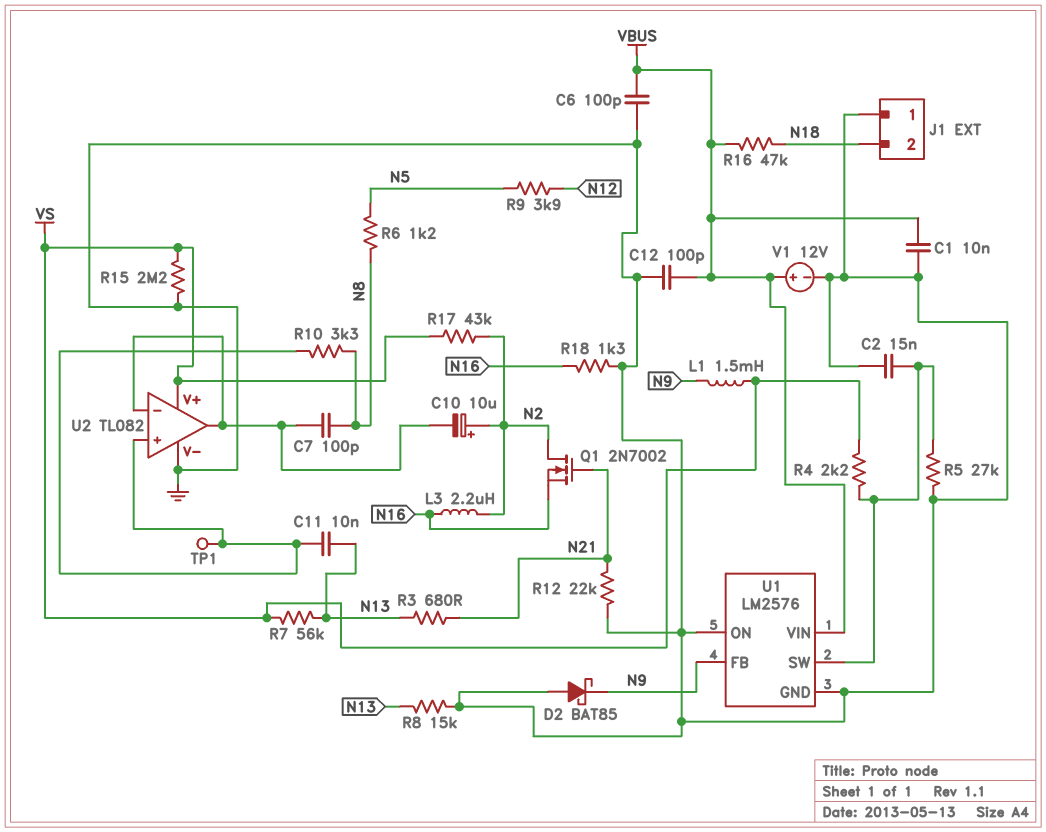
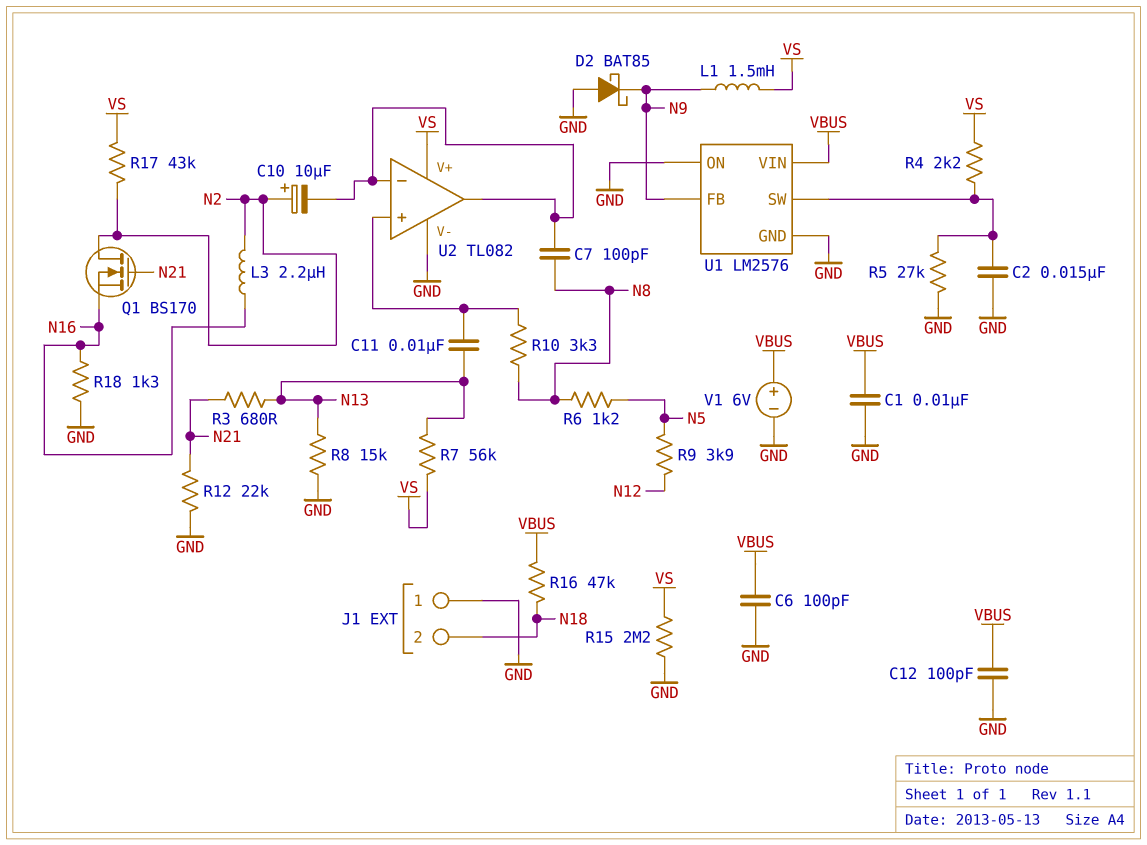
Q1: NMOS 2N7002 (G N21, D N2, S N16) -> NMOS BS170 (G N21, D N2, S N16)
TP1: test point (U2/in+) -> none
V1: 12V (plus VBUS, minus GND) -> 6V (plus VBUS, minus GND)

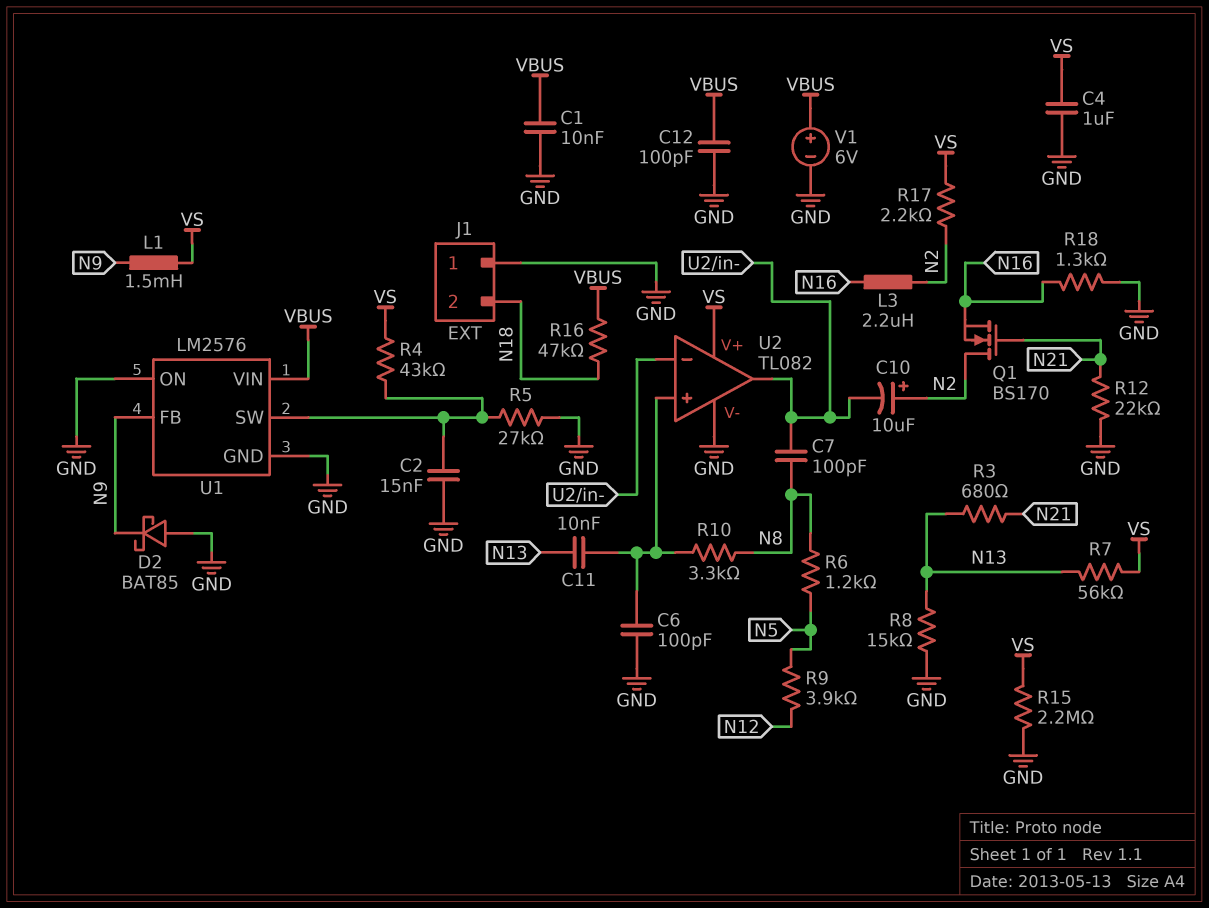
C4: none -> 1uF (GND, VS)
C6: 100pF (GND, VBUS) -> 100pF (GND, U2/in+)
R4: 2.2k (U1/SW, VS) -> 43k (U1/SW, VS)
R17: 43k (N2, VS) -> 2.2k (N2, VS)

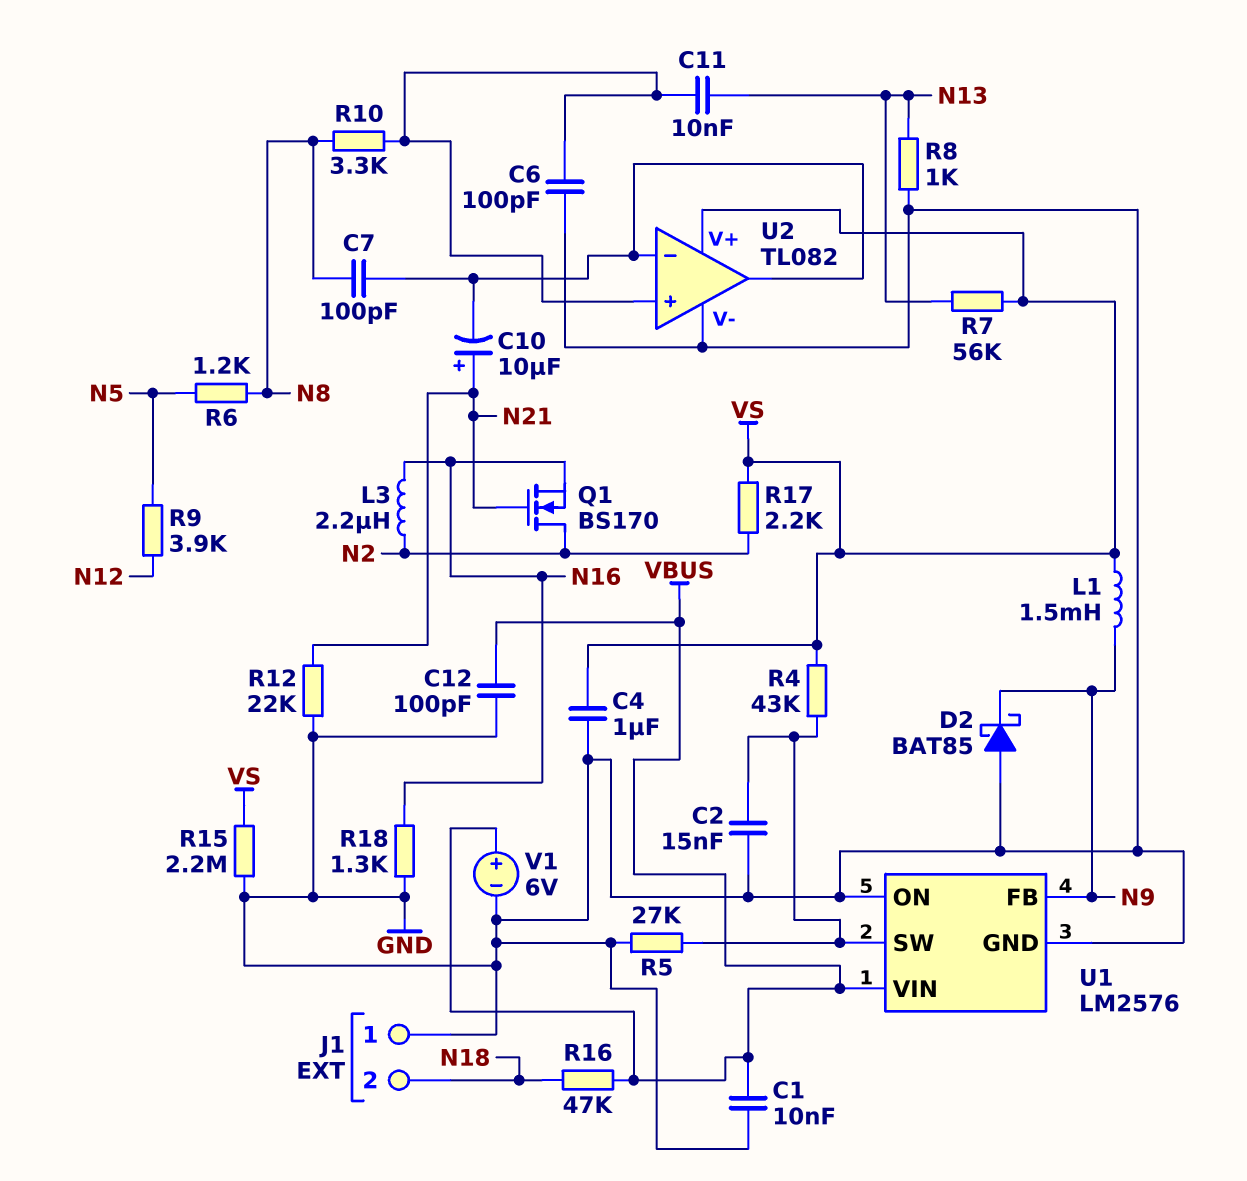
C10: 10uF (plus N2, minus U2/in-) -> 10uF (plus N21, minus U2/in-)
R3: 680 (N13, N21) -> none
R8: 15k (GND, N13) -> 1k (GND, N13)

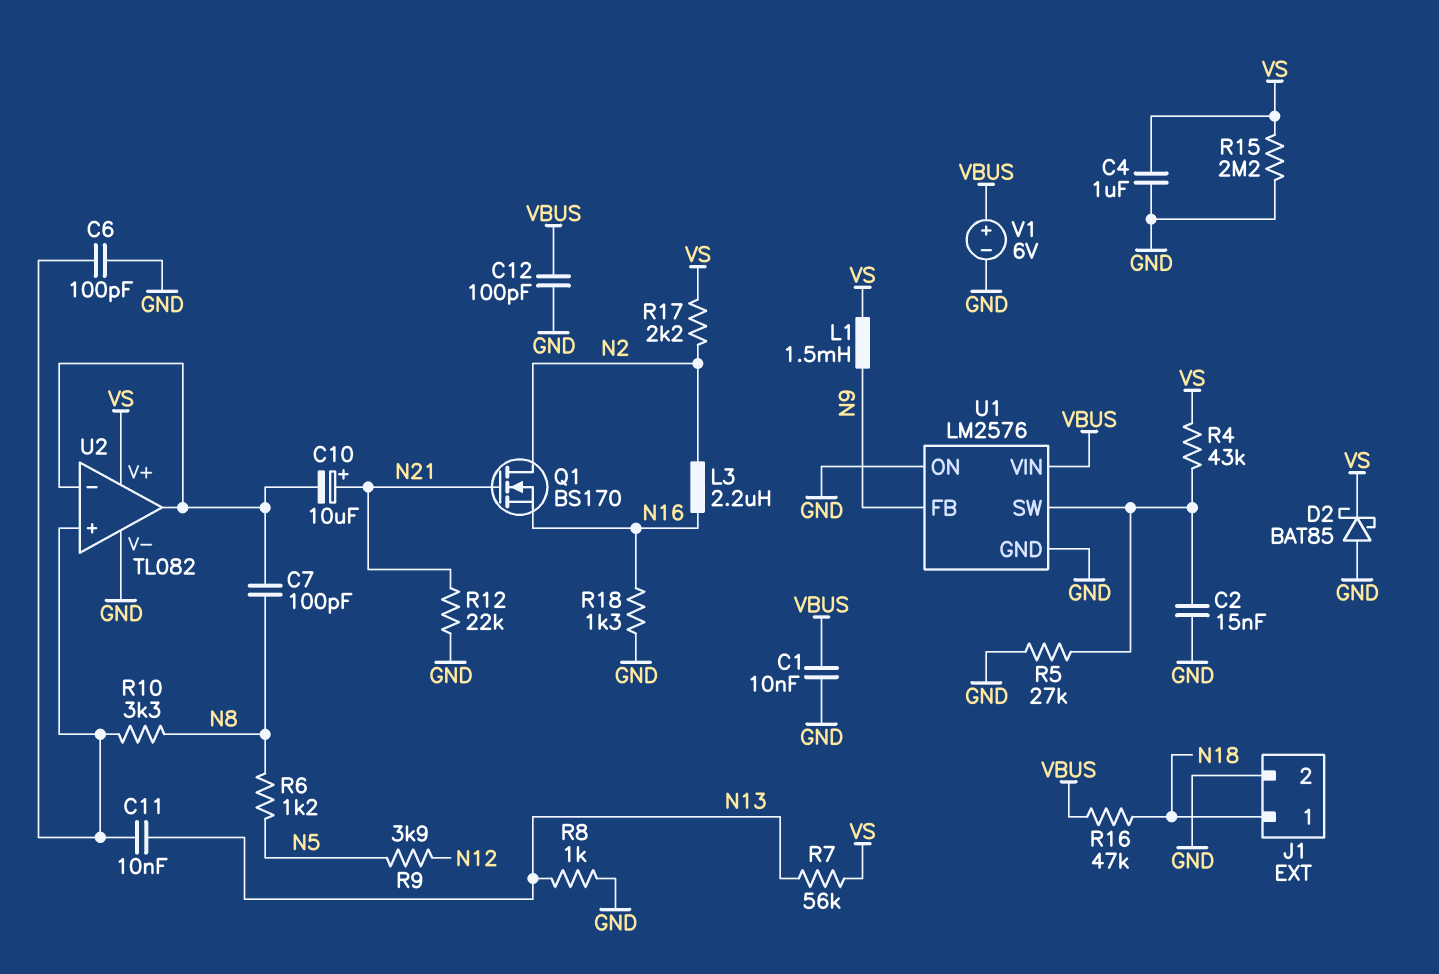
D2: schottky BAT85 (A GND, K N9) -> schottky BAT85 (A GND, K VS)
J1 pin 1: GND -> N18
J1 pin 2: N18 -> GND

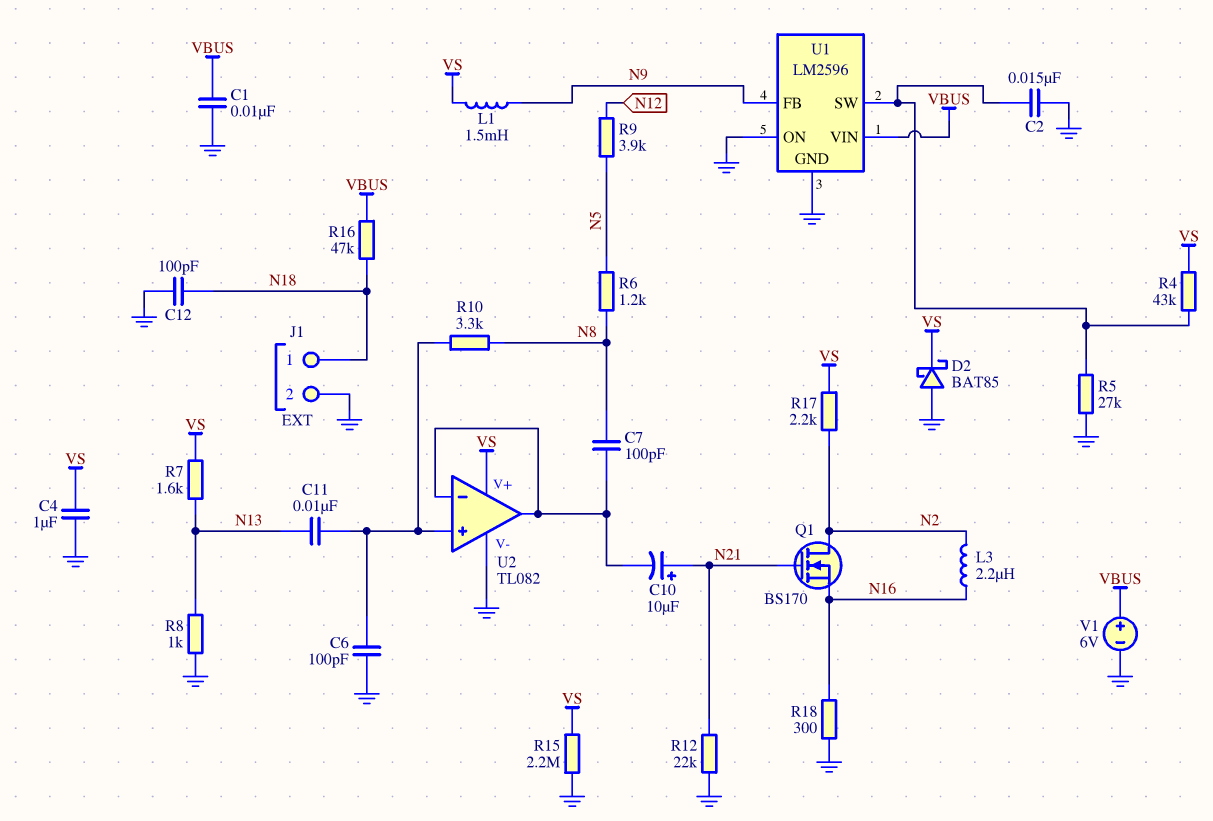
C12: 100pF (GND, VBUS) -> 100pF (GND, N18)
R7: 56k (N13, VS) -> 1.6k (N13, VS)
R18: 1.3k (GND, N16) -> 300 (GND, N16)
U1: LM2576 -> LM2596

